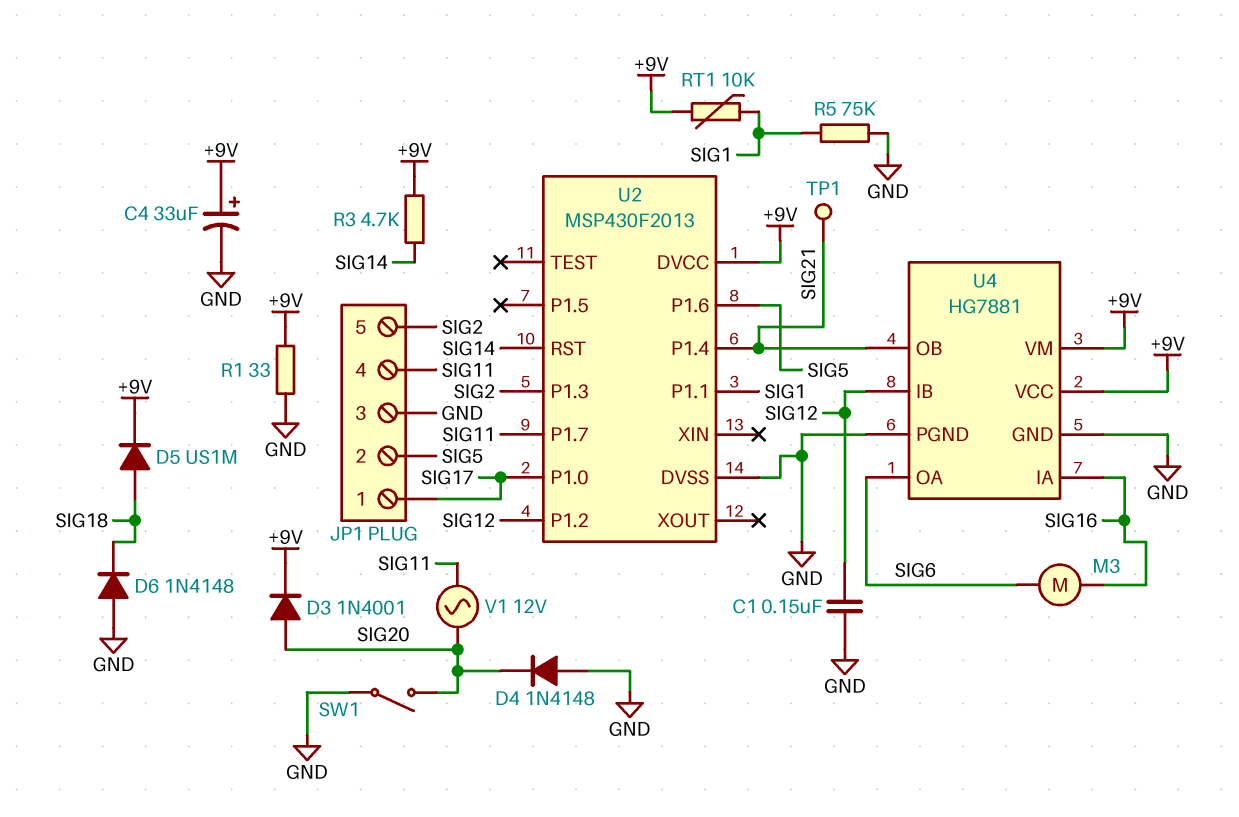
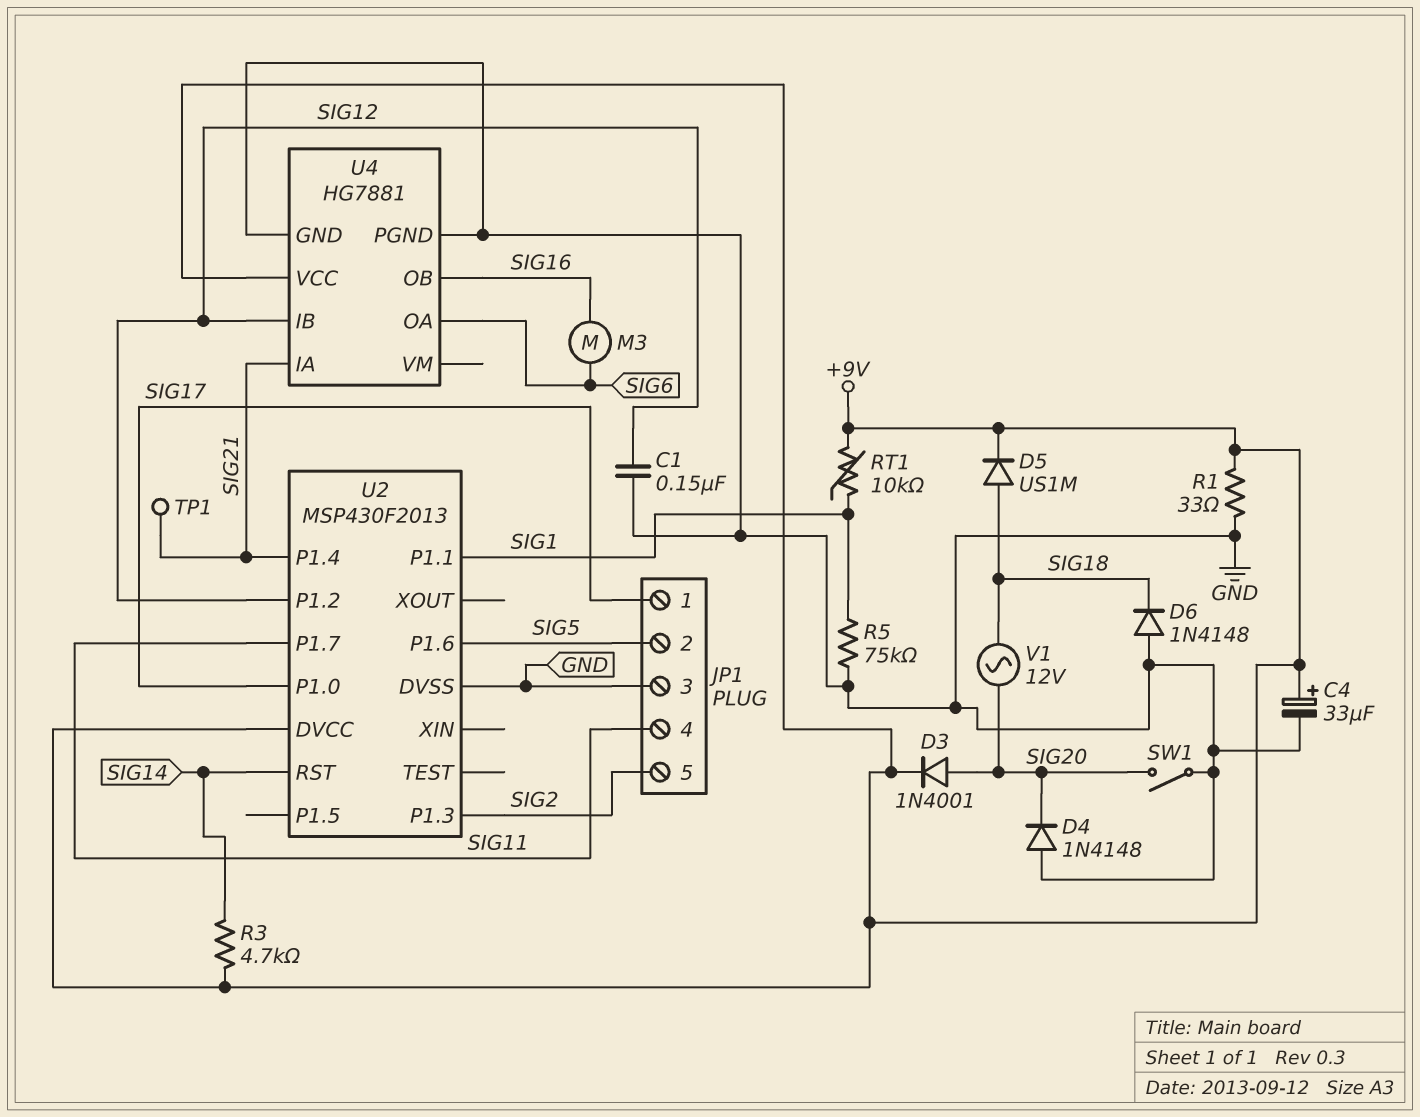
U4 pin IA: SIG16 -> SIG21
U4 pin OB: SIG21 -> SIG16
U4 pin VM: +9V -> none
V1: AC 12V (SIG11, SIG20) -> AC 12V (SIG18, SIG20)

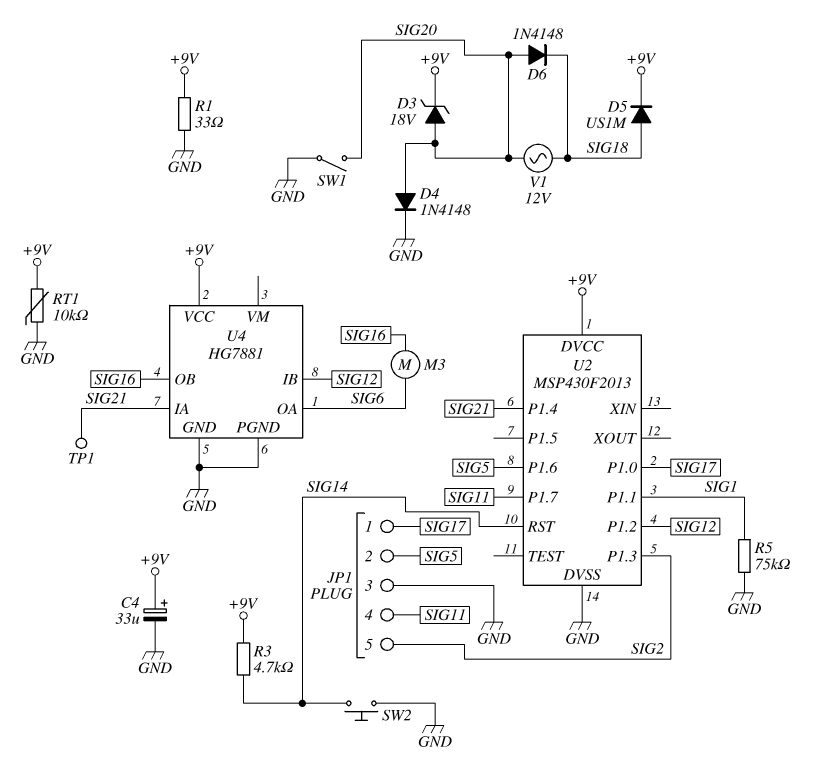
C1: 150nF (GND, SIG12) -> none
D3: diode 1N4001 (A SIG20, K +9V) -> zener 18V (A SIG20, K +9V)
D4: diode 1N4148 (A GND, K SIG20) -> diode 1N4148 (A SIG20, K GND)
D6: diode 1N4148 (A GND, K SIG18) -> diode 1N4148 (A SIG20, K SIG18)
RT1: 10k (+9V, SIG1) -> 10k (+9V, GND)
SW2: none -> button (GND, SIG14)

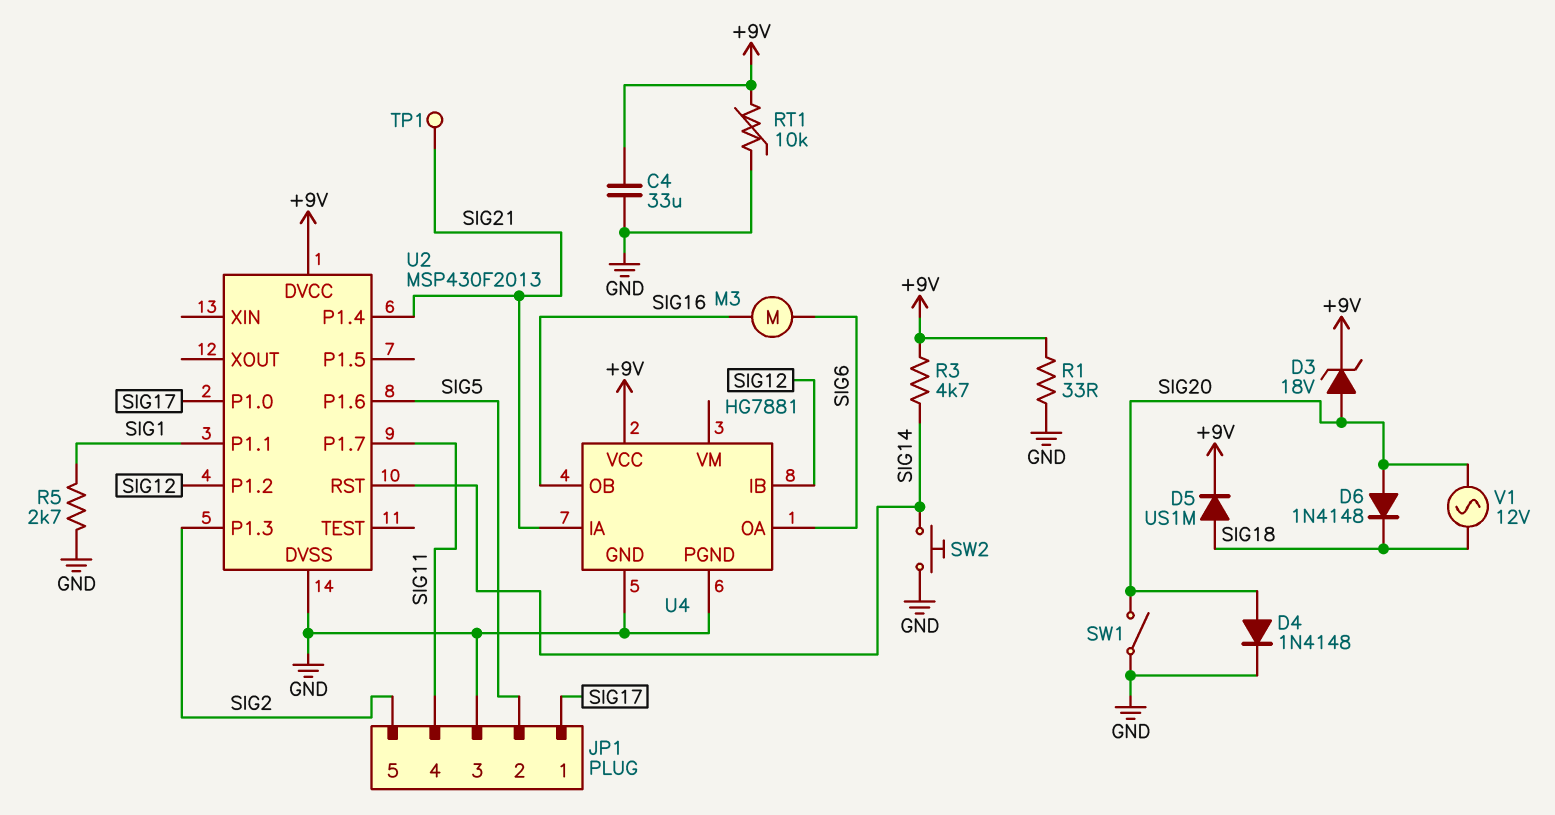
C4: 33uF (plus +9V, minus GND) -> 33uF (+9V, GND)
R5: 75k (GND, SIG1) -> 2.7k (GND, SIG1)

